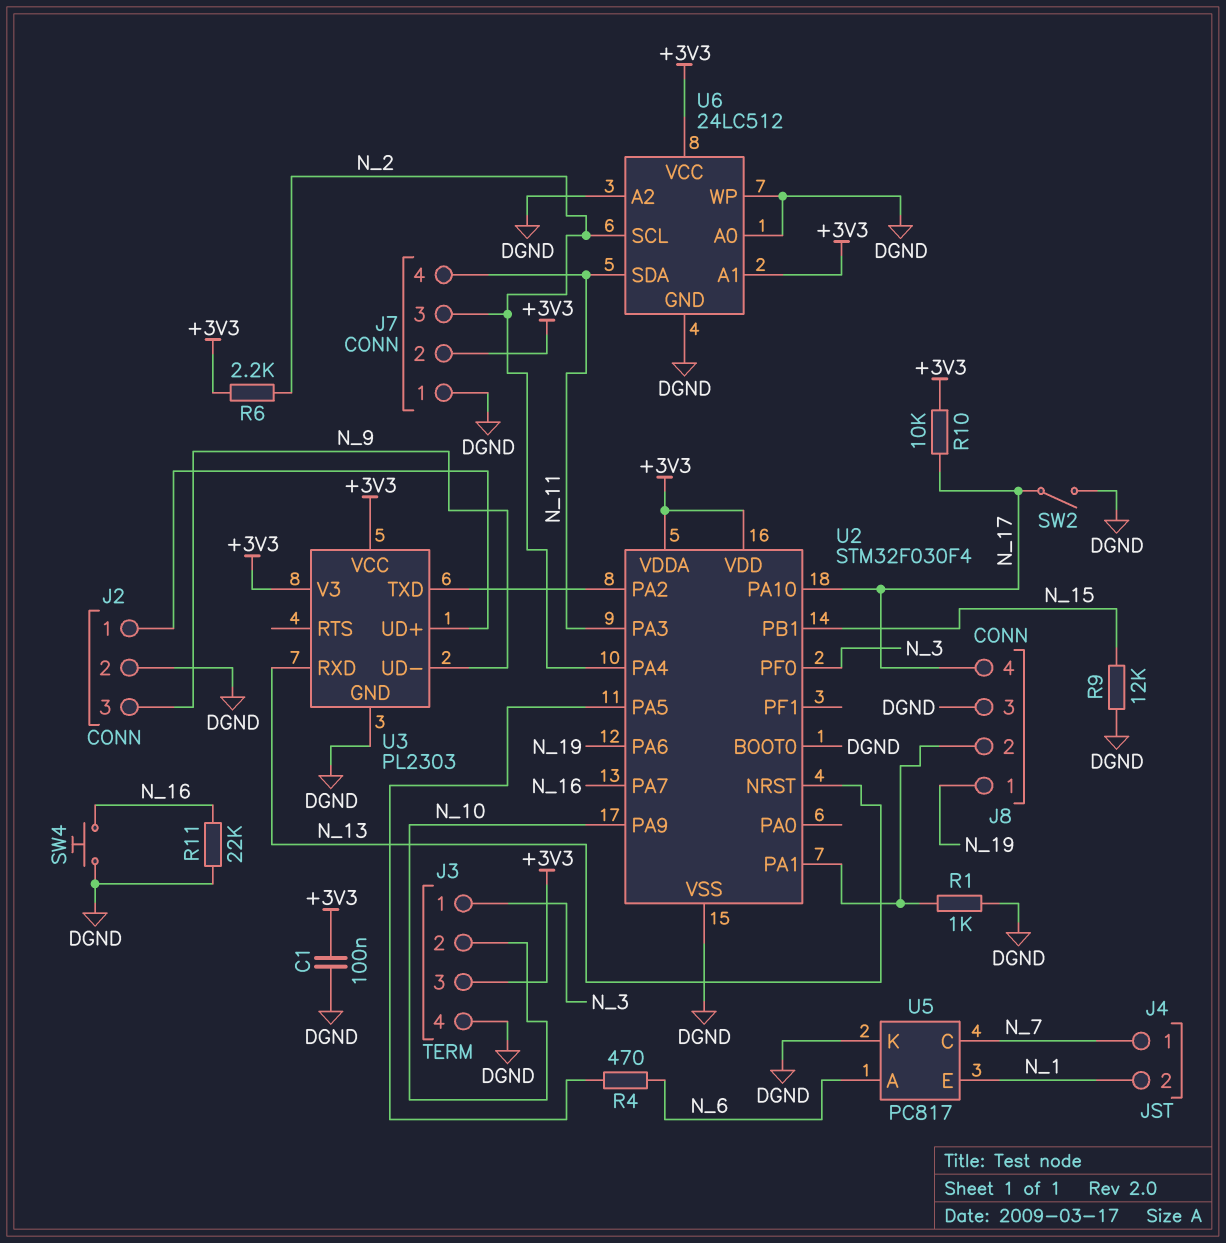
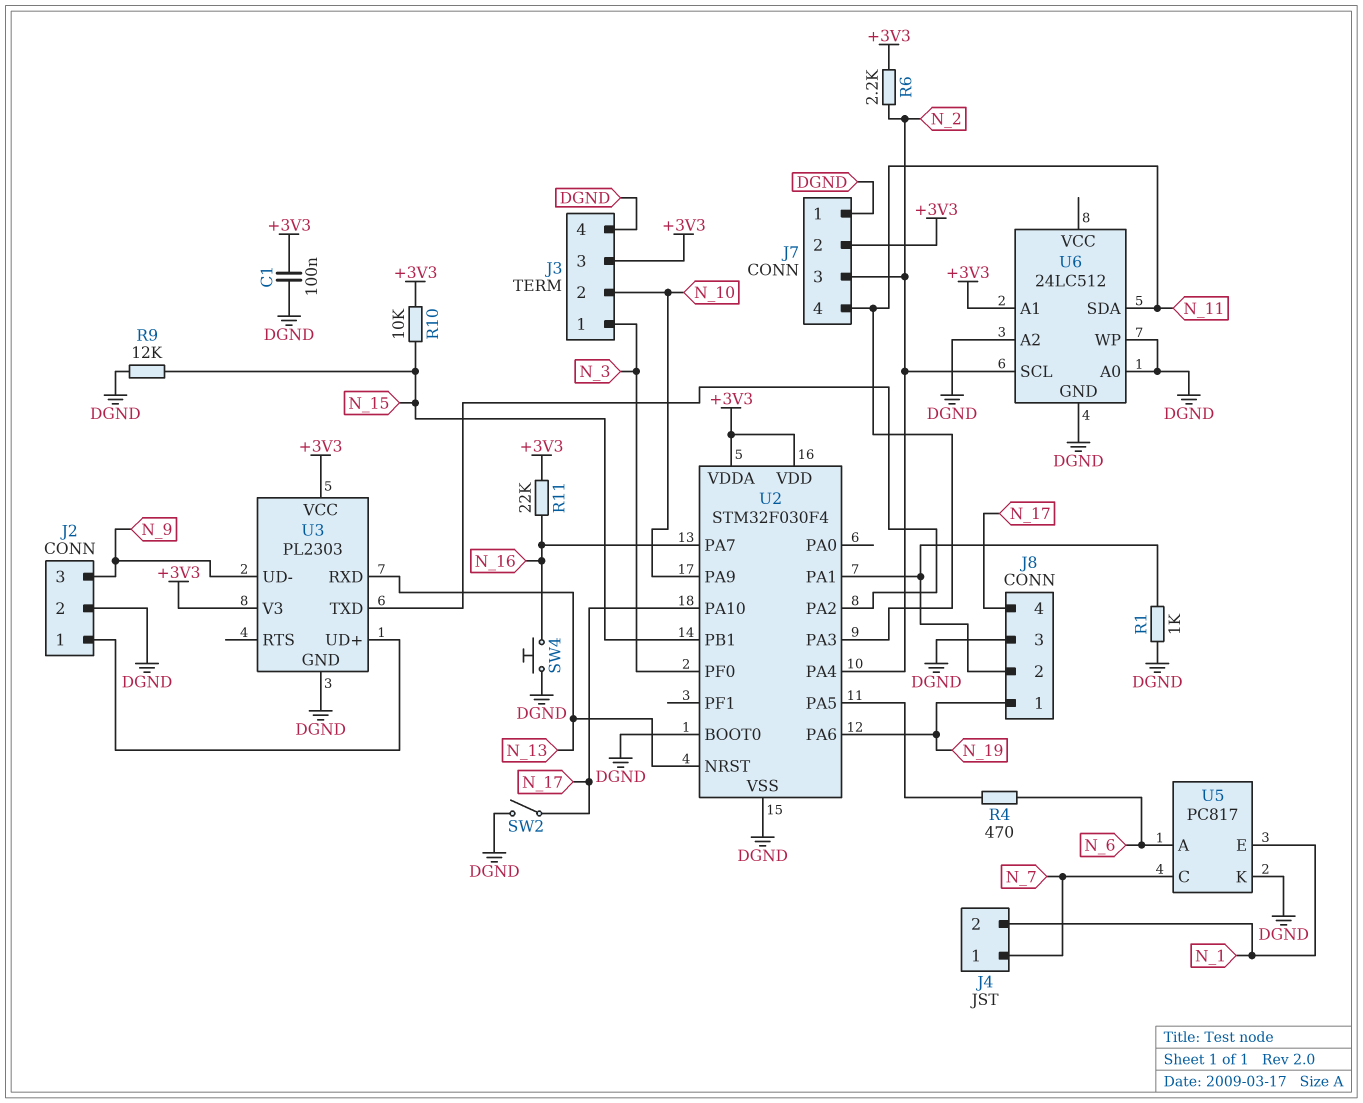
R10: 10k (+3V3, N_17) -> 10k (+3V3, N_15)
R11: 22k (DGND, N_16) -> 22k (+3V3, N_16)
U6 pin VCC: +3V3 -> none

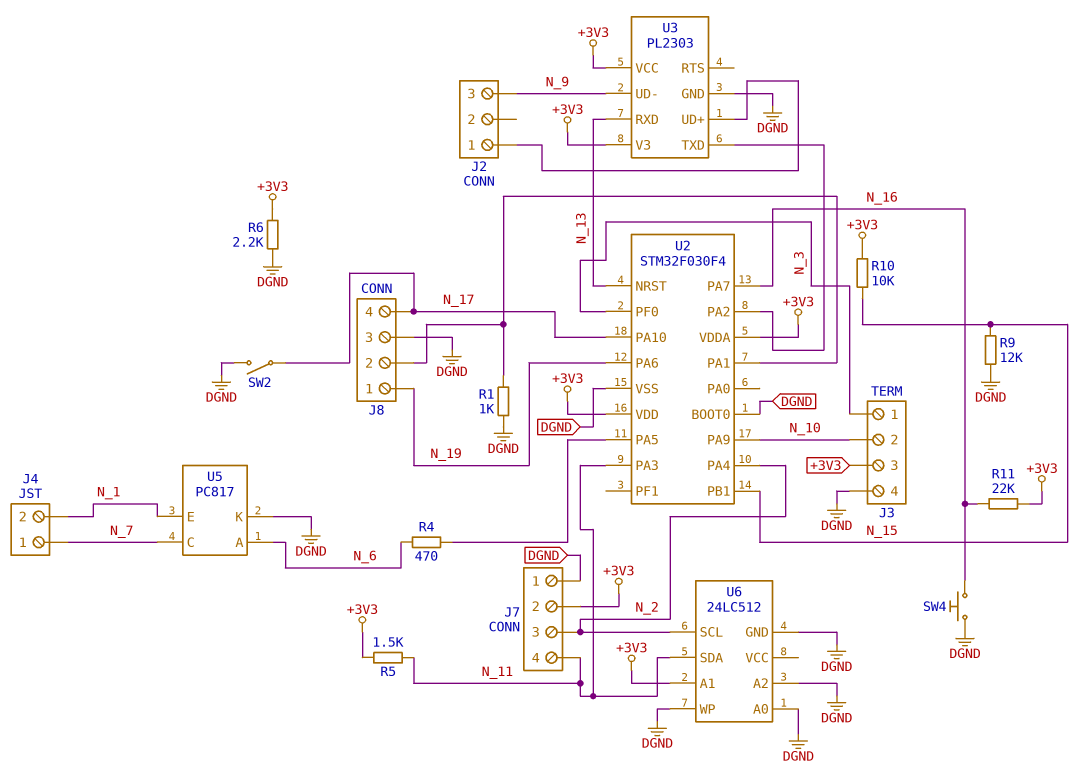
C1: 100nF (+3V3, DGND) -> none
J2 pin 2: DGND -> none
R5: none -> 1.5k (+3V3, N_11)
R6: 2.2k (+3V3, N_2) -> 2.2k (+3V3, DGND)

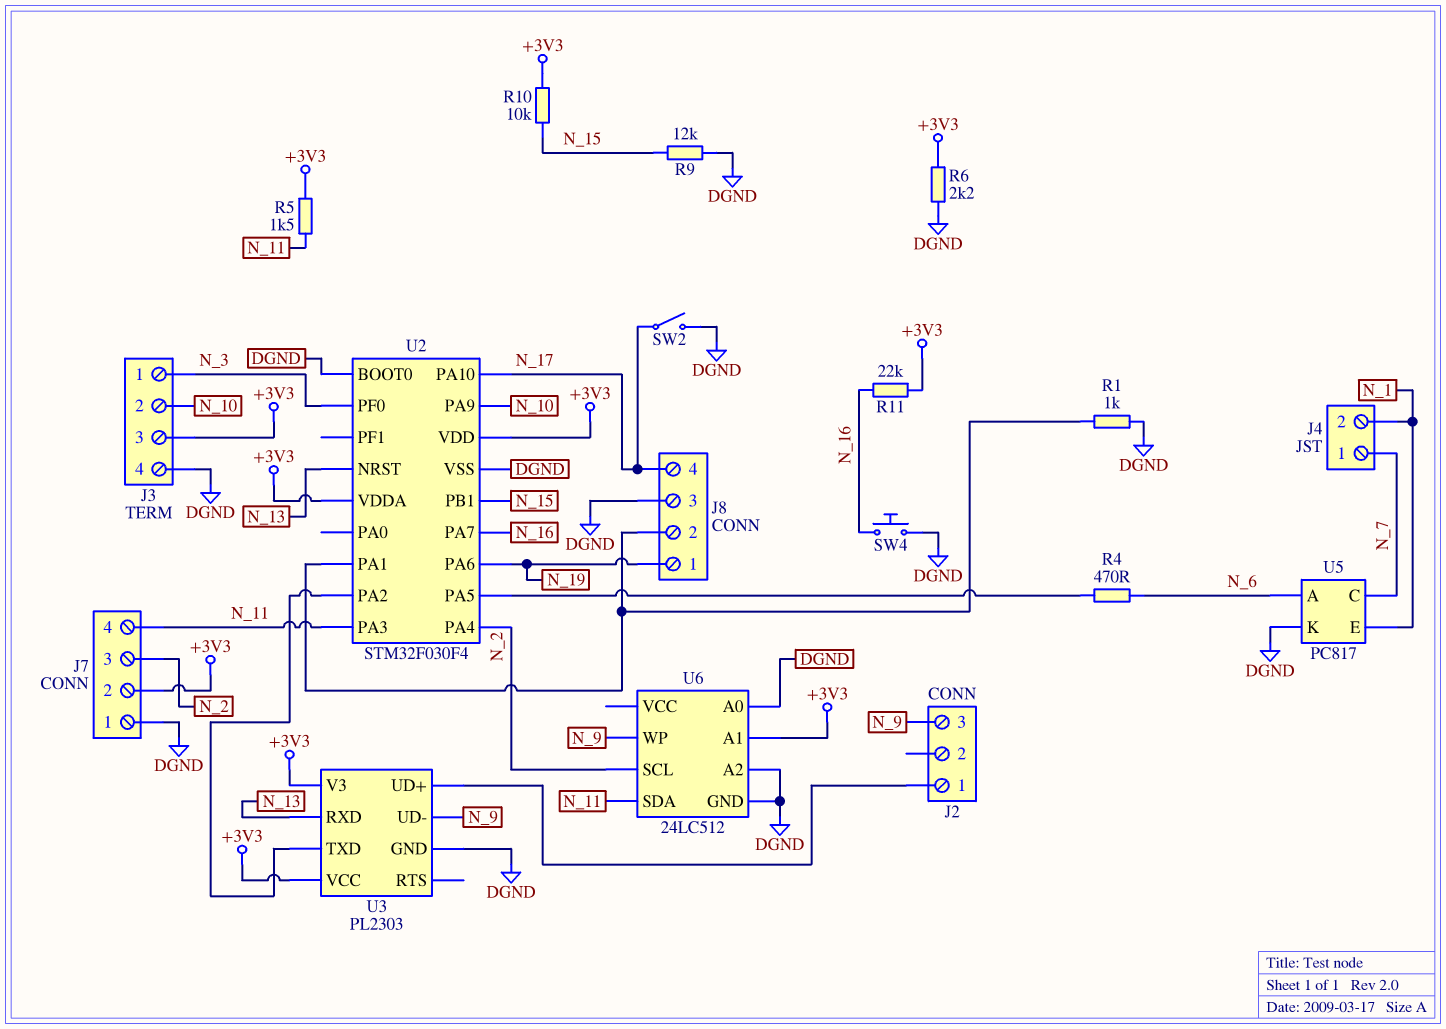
U6 pin WP: DGND -> N_9

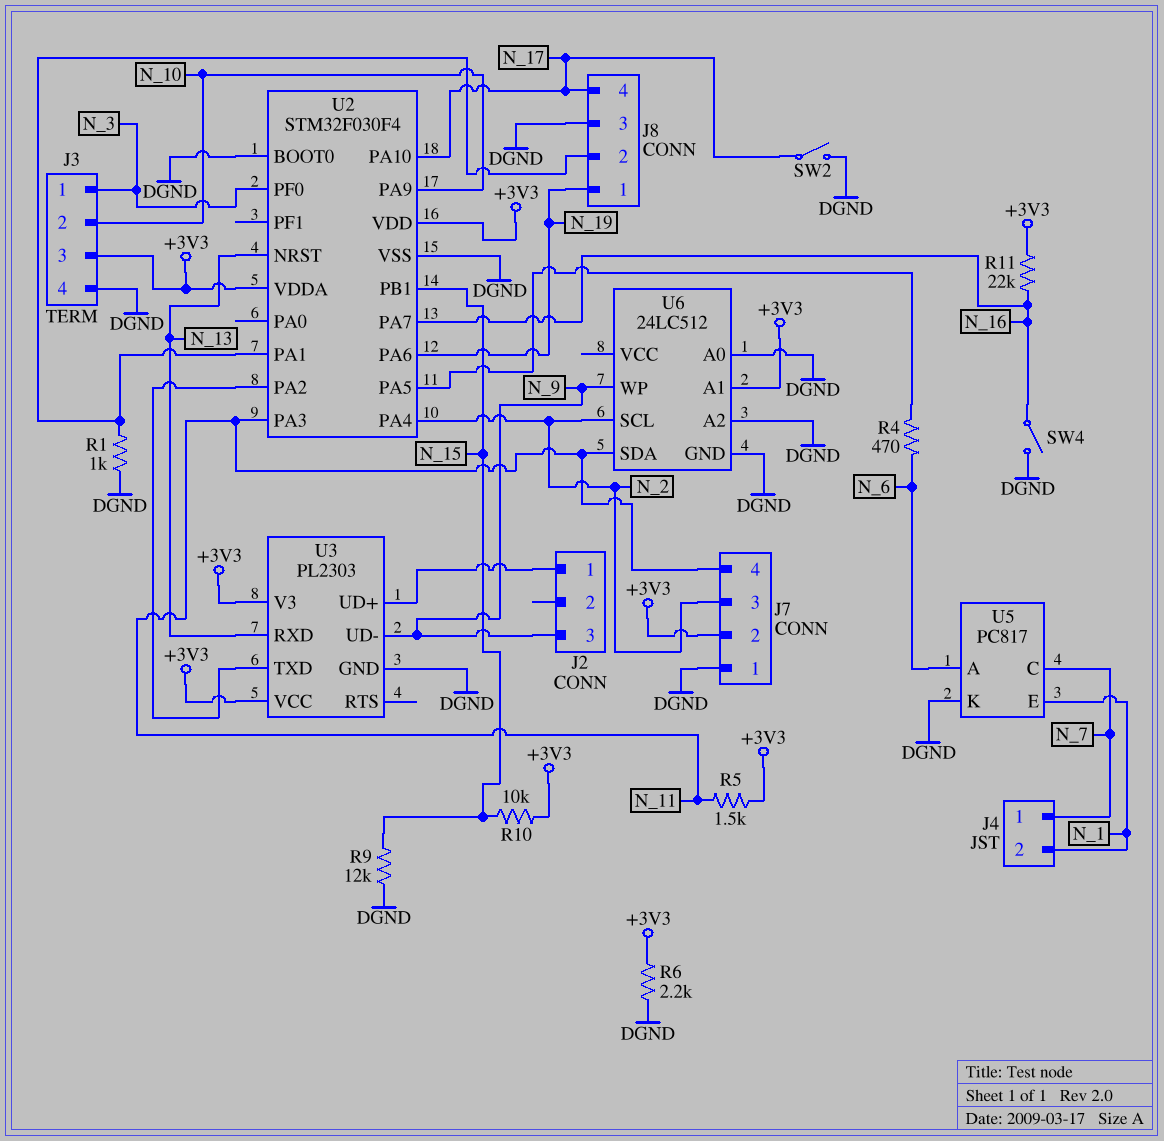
SW4: button (DGND, N_16) -> switch (DGND, N_16)

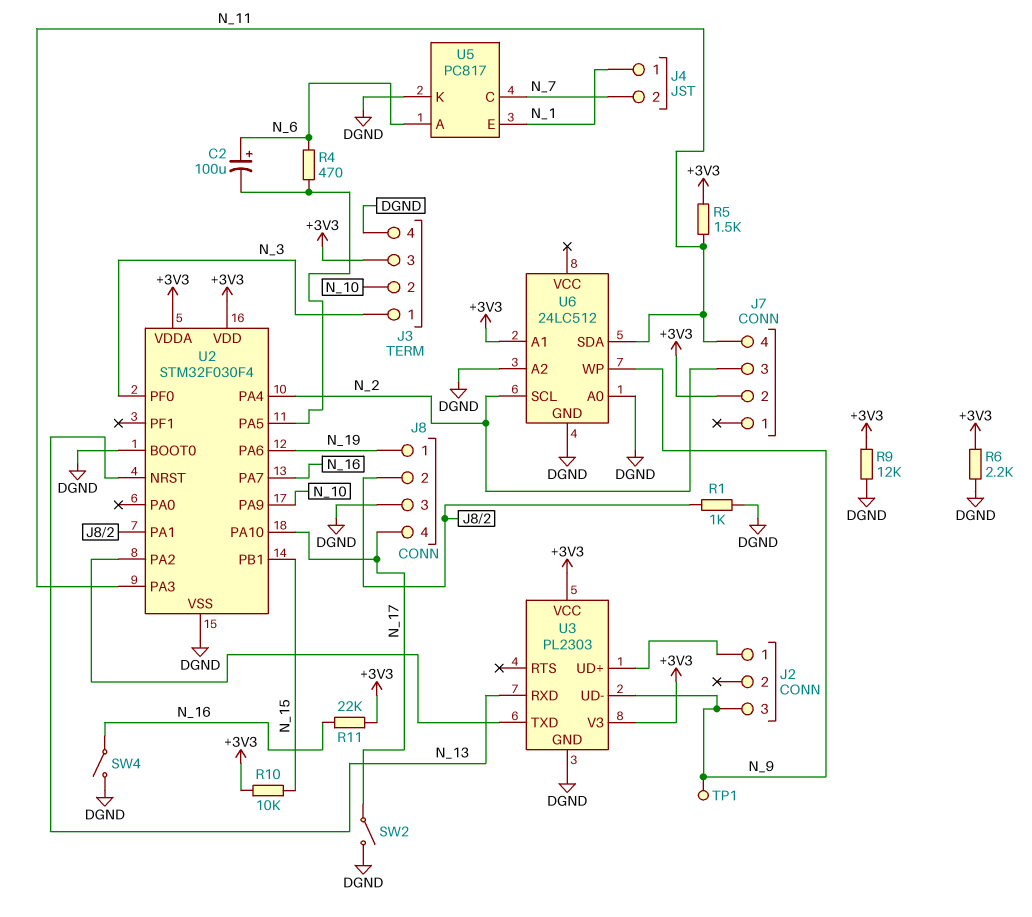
C2: none -> 100uF (plus N_6, minus U2/PA5)
J4 pin 1: N_7 -> N_1
J4 pin 2: N_1 -> N_7
J7 pin 1: DGND -> none
R9: 12k (DGND, N_15) -> 12k (+3V3, DGND)
TP1: none -> test point (N_9)

